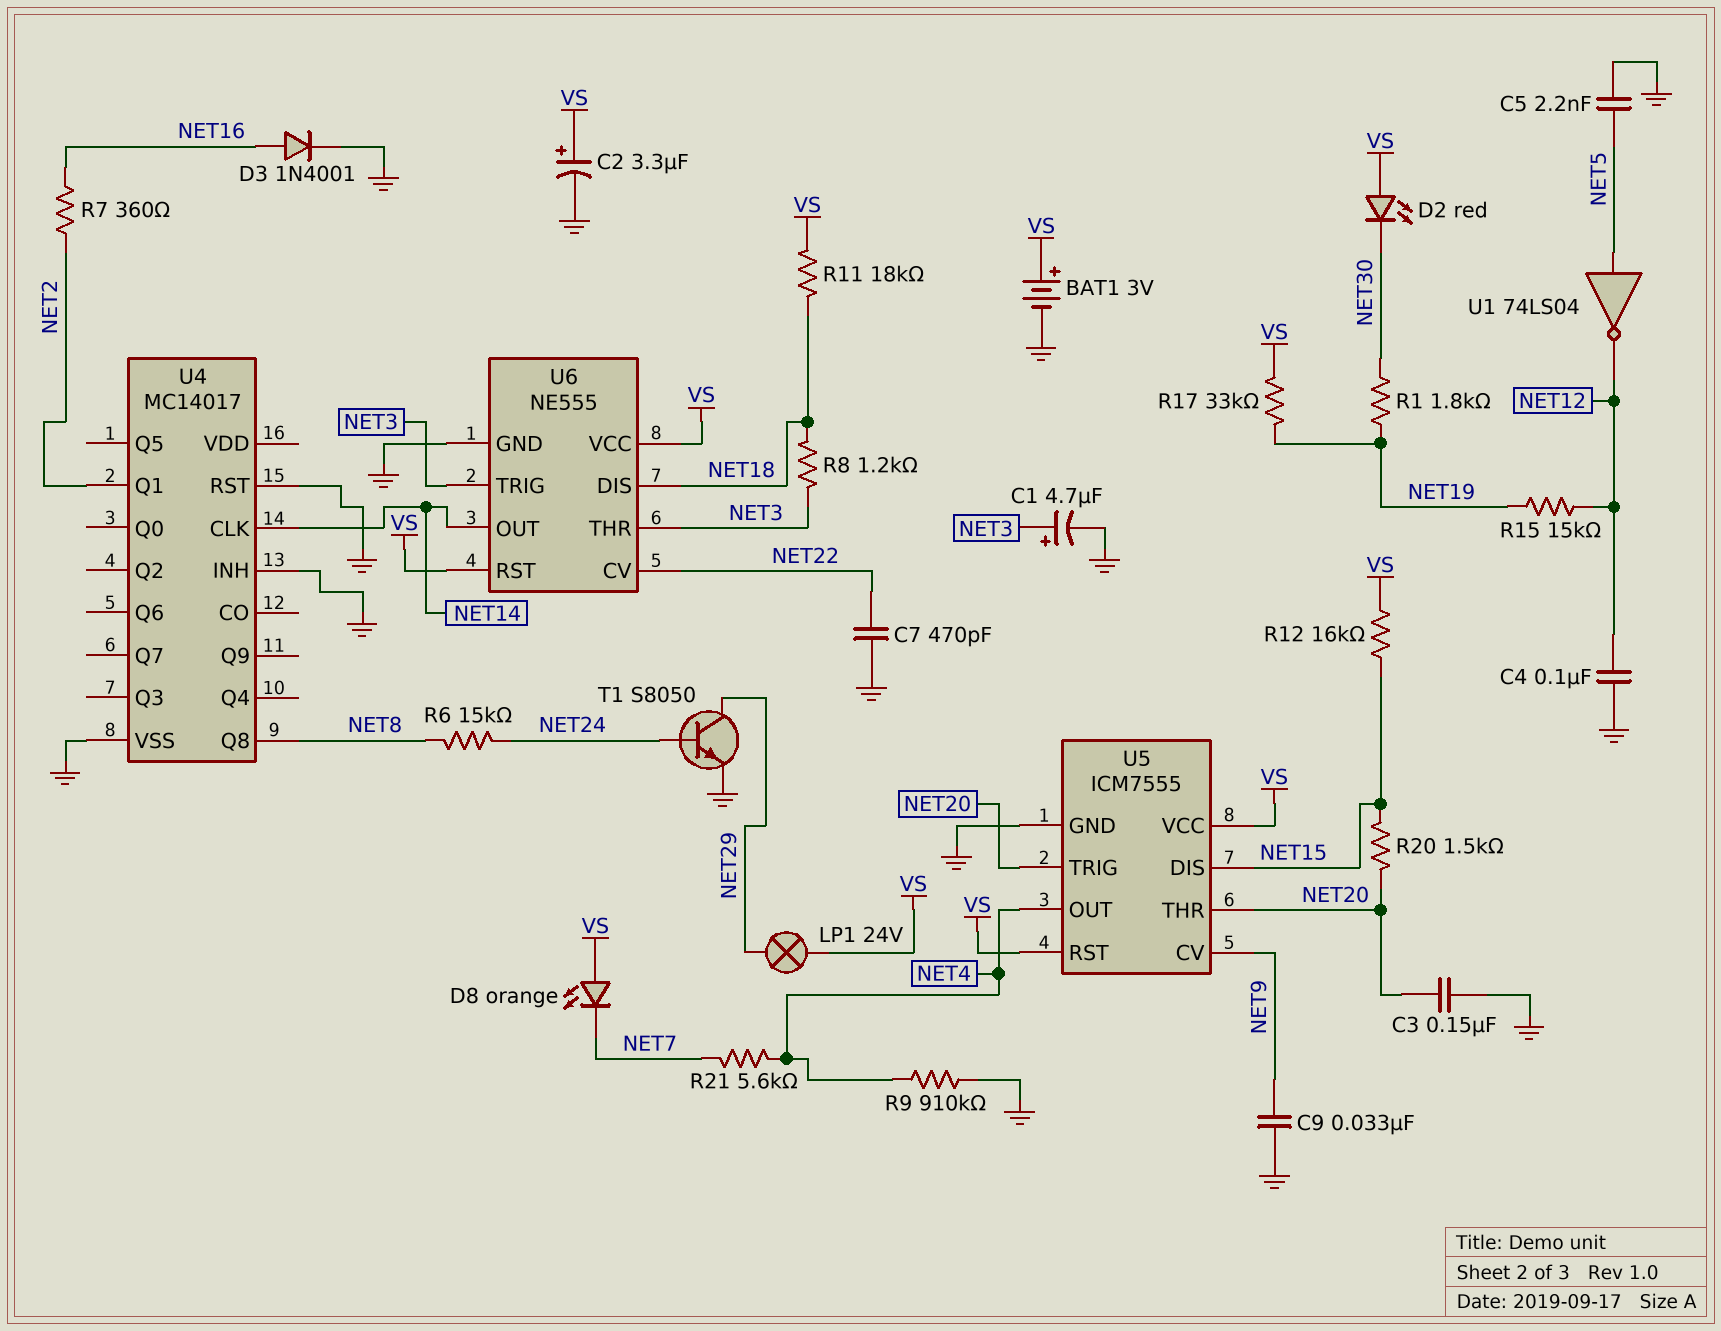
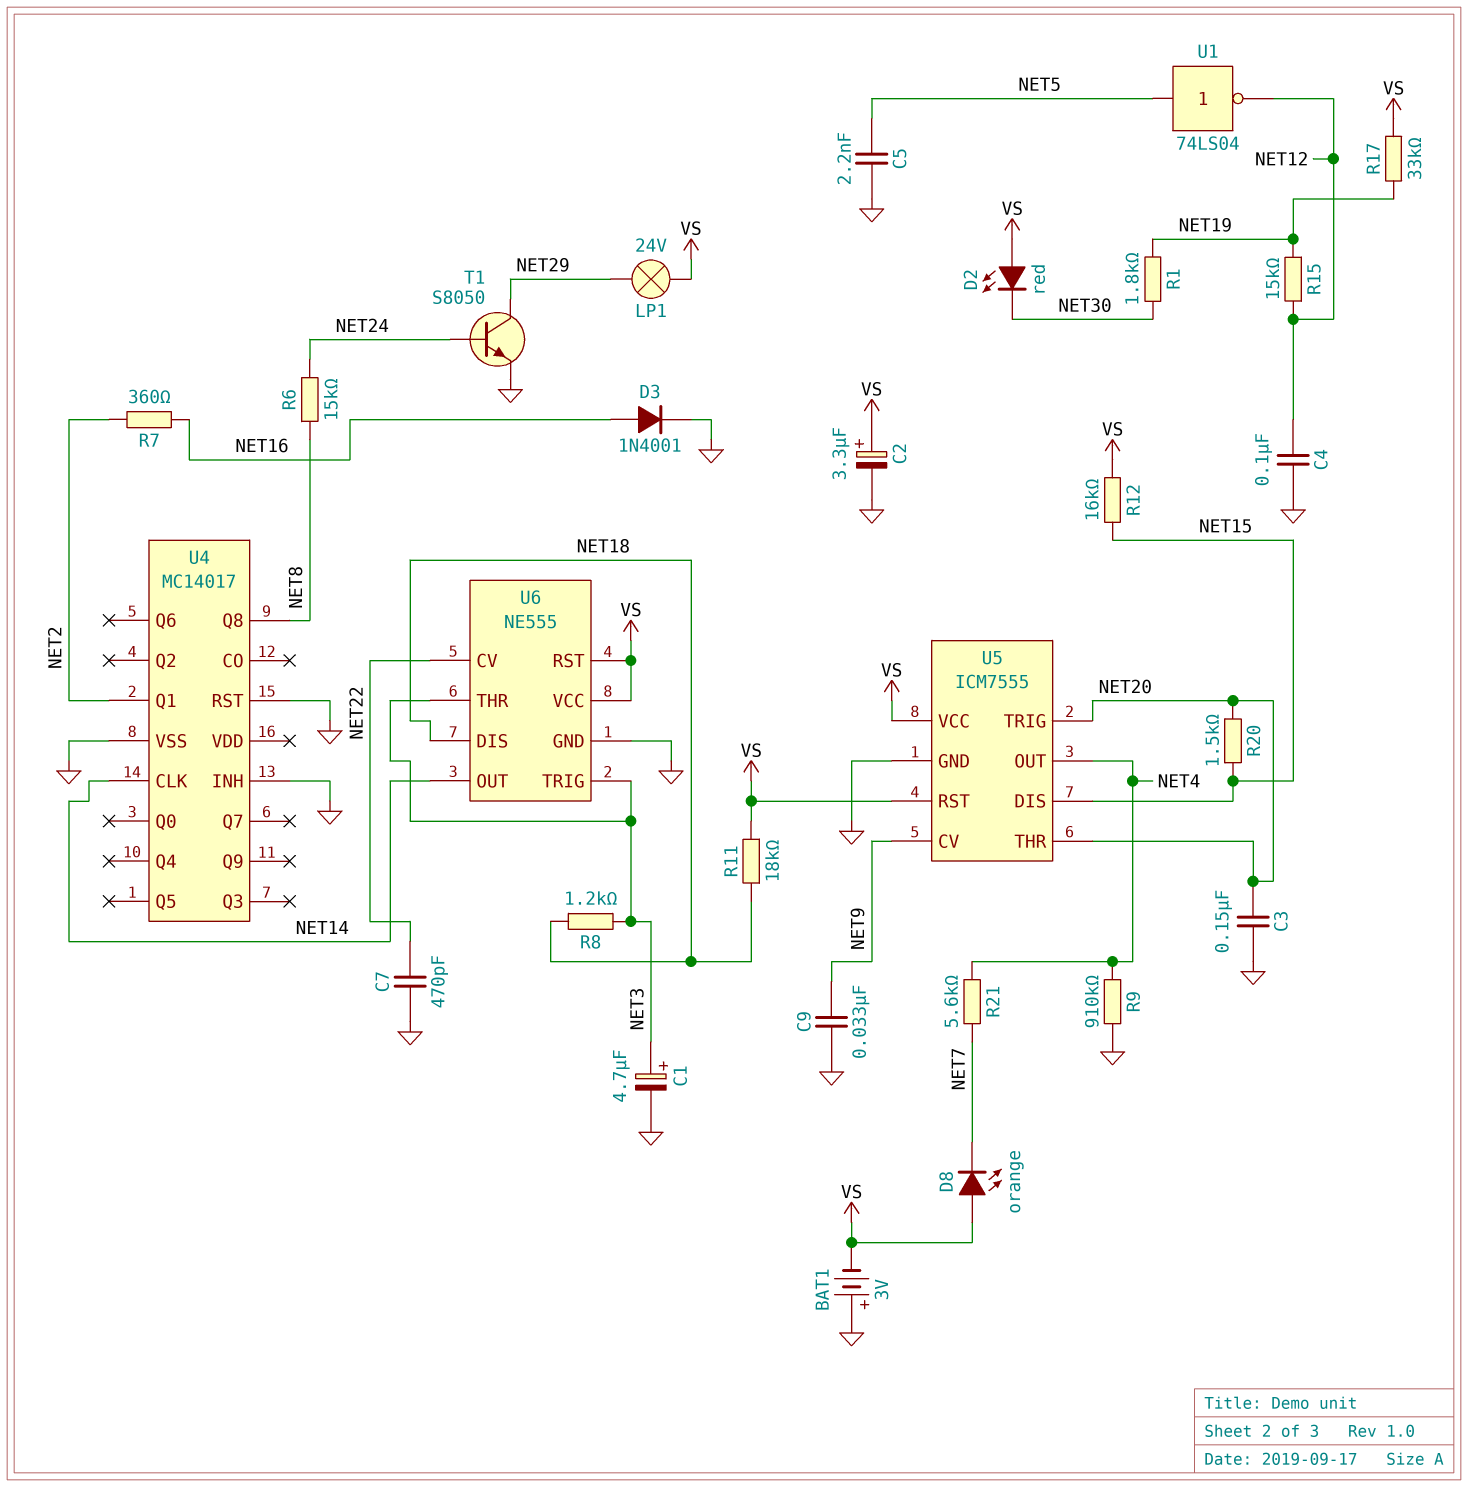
BAT1: 3V (plus VS, minus GND) -> 3V (plus GND, minus VS)

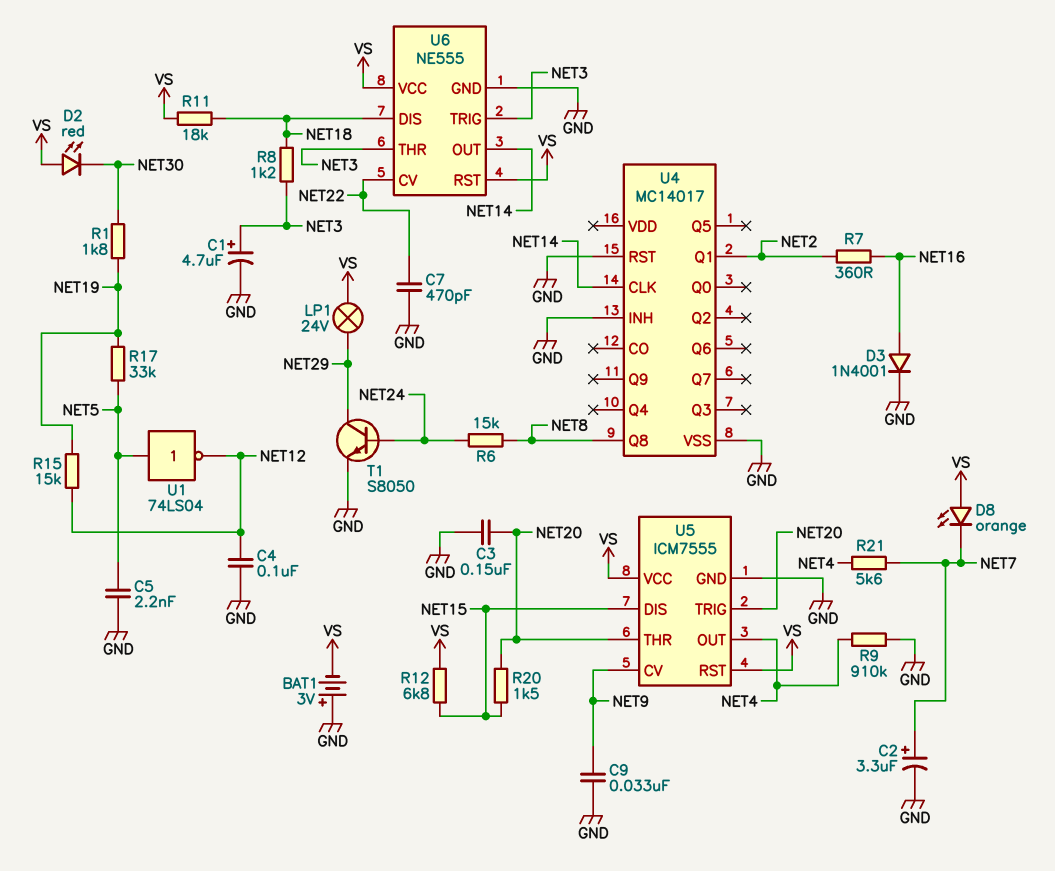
C2: 3.3uF (plus VS, minus GND) -> 3.3uF (plus NET7, minus GND)
R12: 16k (NET15, VS) -> 6.8k (NET15, VS)
R17: 33k (NET19, VS) -> 33k (NET5, NET19)

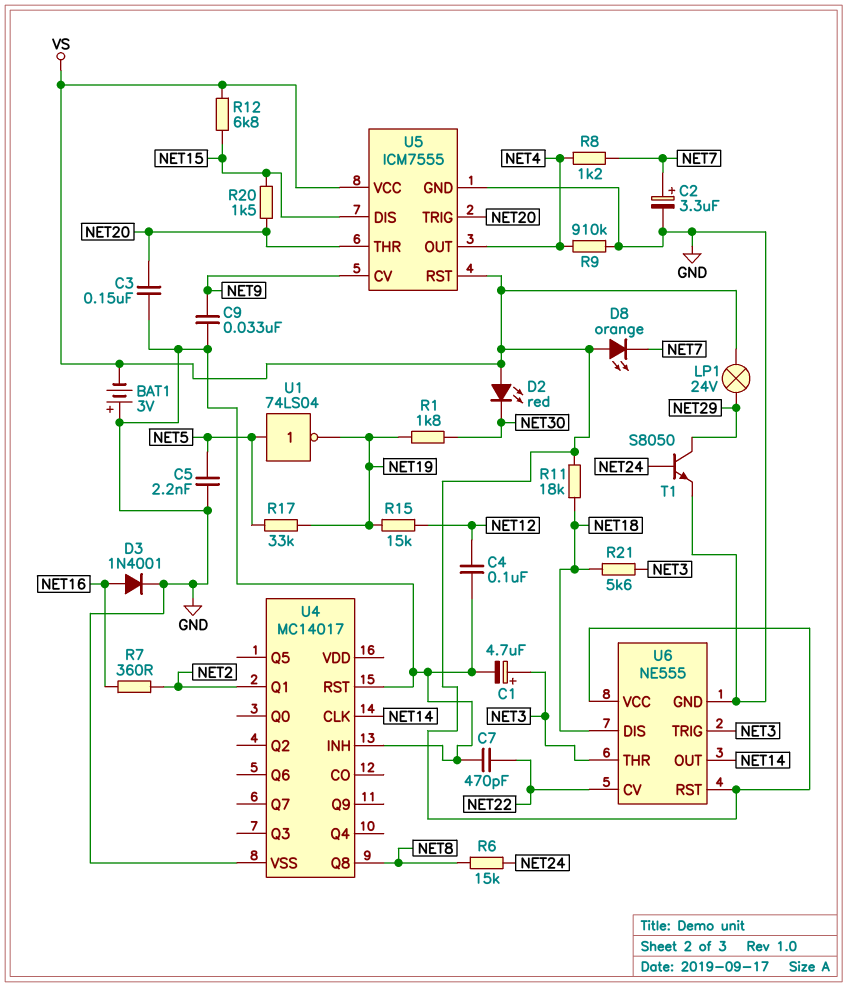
R8: 1.2k (NET3, NET18) -> 1.2k (NET4, NET7)
R21: 5.6k (NET4, NET7) -> 5.6k (NET3, NET18)
U1: NOT 74LS04 (in NET5, out NET12) -> NOT 74LS04 (in NET5, out NET19)

